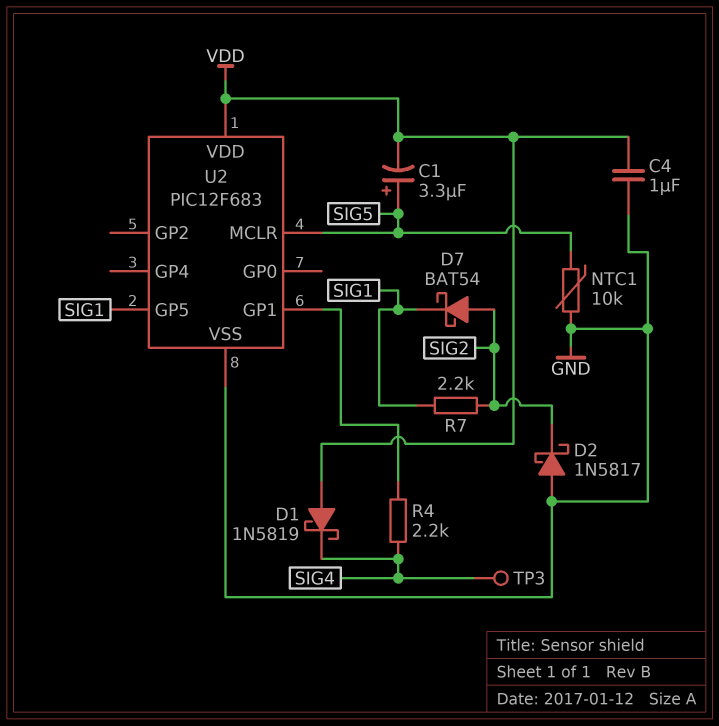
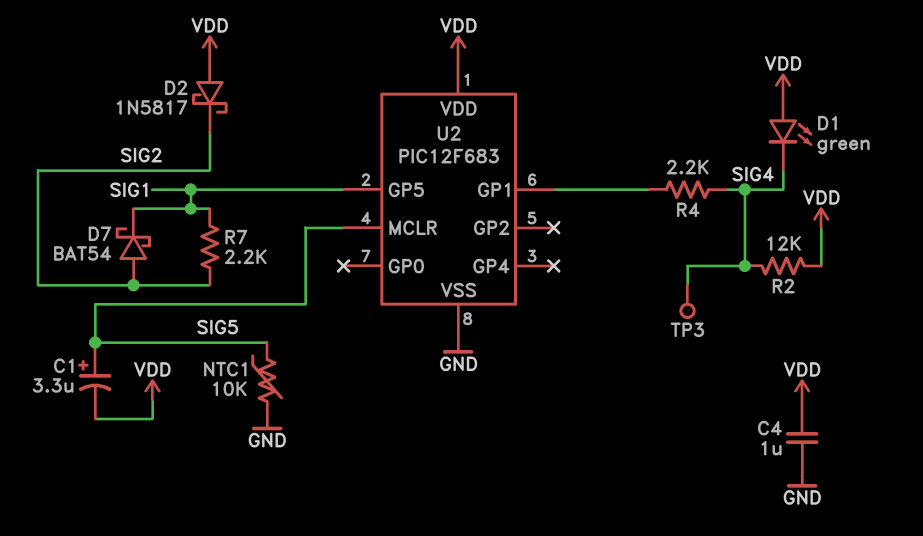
D1: schottky 1N5819 (A VDD, K SIG4) -> LED green (A VDD, K SIG4)
D2: schottky 1N5817 (A GND, K SIG2) -> schottky 1N5817 (A VDD, K SIG2)
R2: none -> 12k (SIG4, VDD)

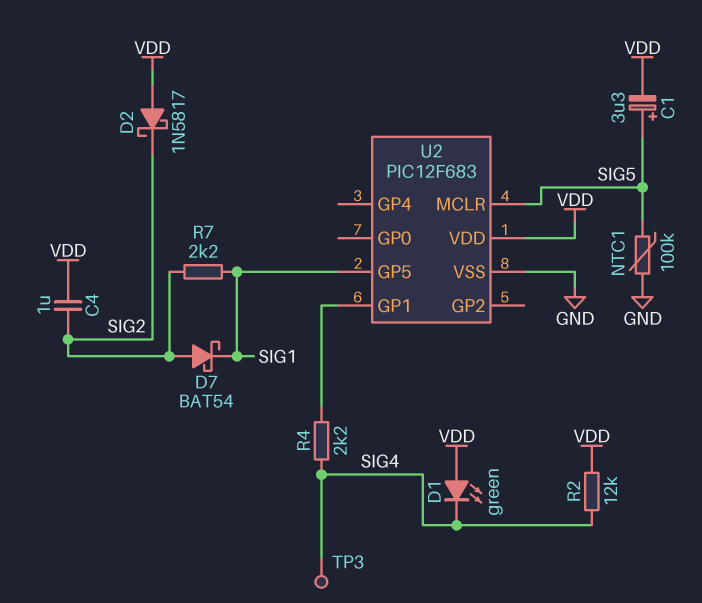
C4: 1uF (GND, VDD) -> 1uF (SIG2, VDD)
NTC1: 10k (GND, SIG5) -> 100k (GND, SIG5)

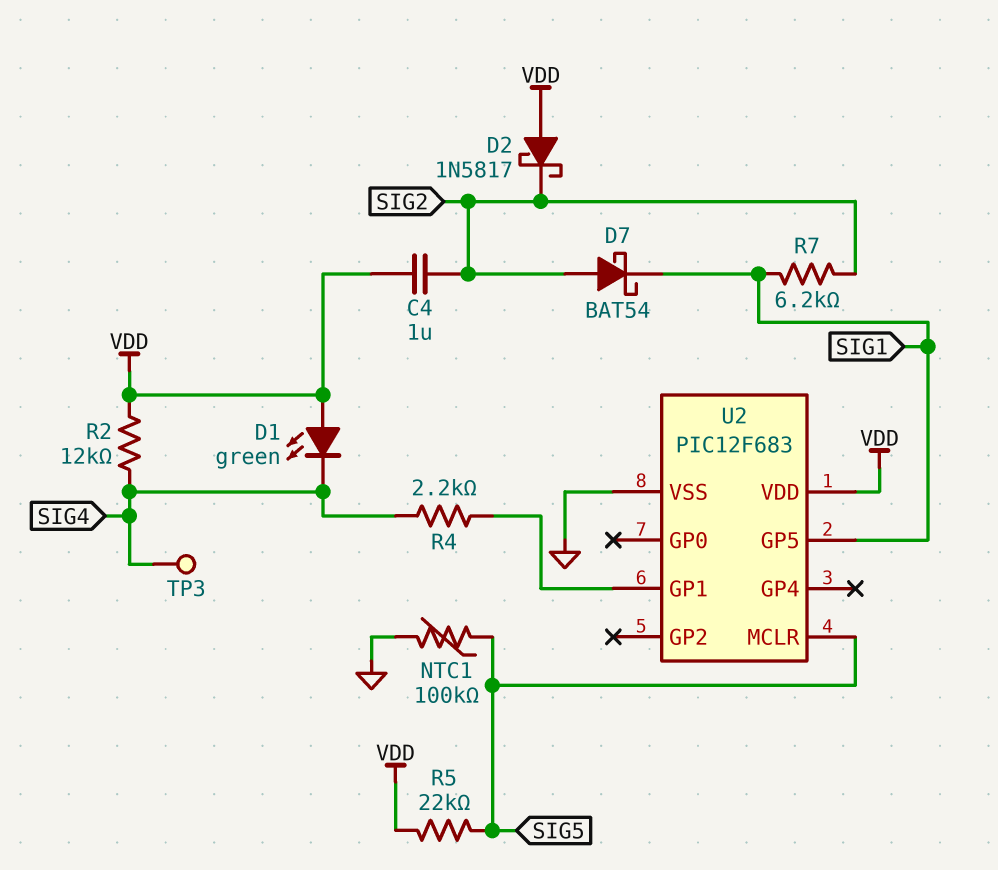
C1: 3.3uF (plus SIG5, minus VDD) -> none
R5: none -> 22k (SIG5, VDD)
R7: 2.2k (SIG1, SIG2) -> 6.2k (SIG1, SIG2)

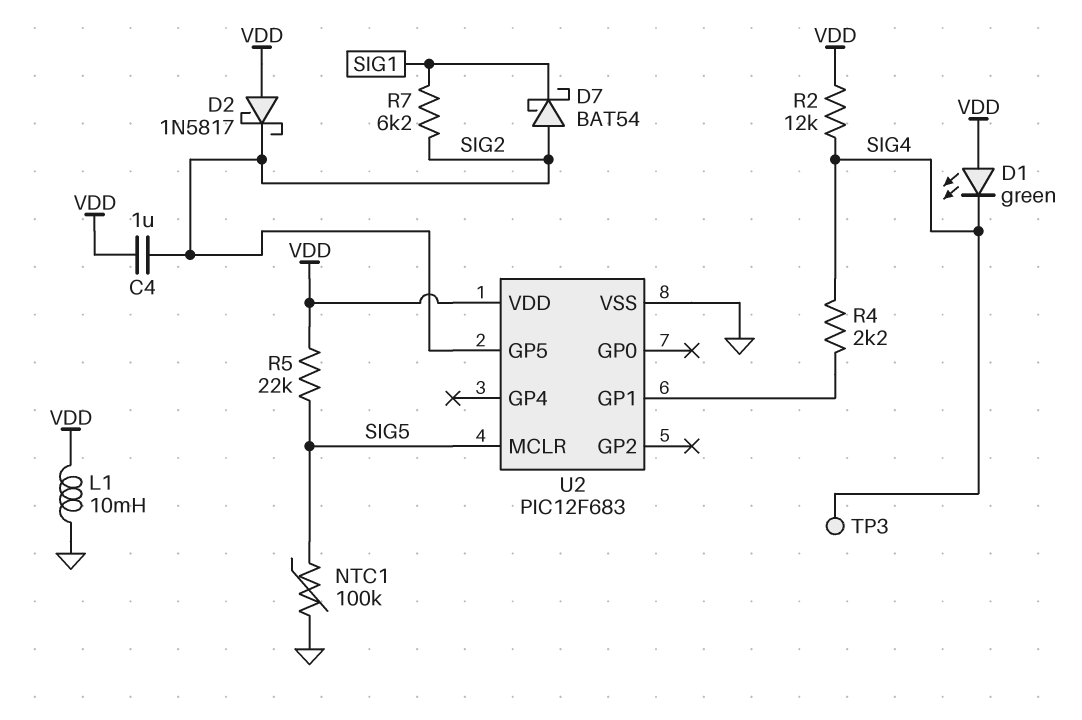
L1: none -> 10mH (GND, VDD)
U2 pin GP5: SIG1 -> SIG2

